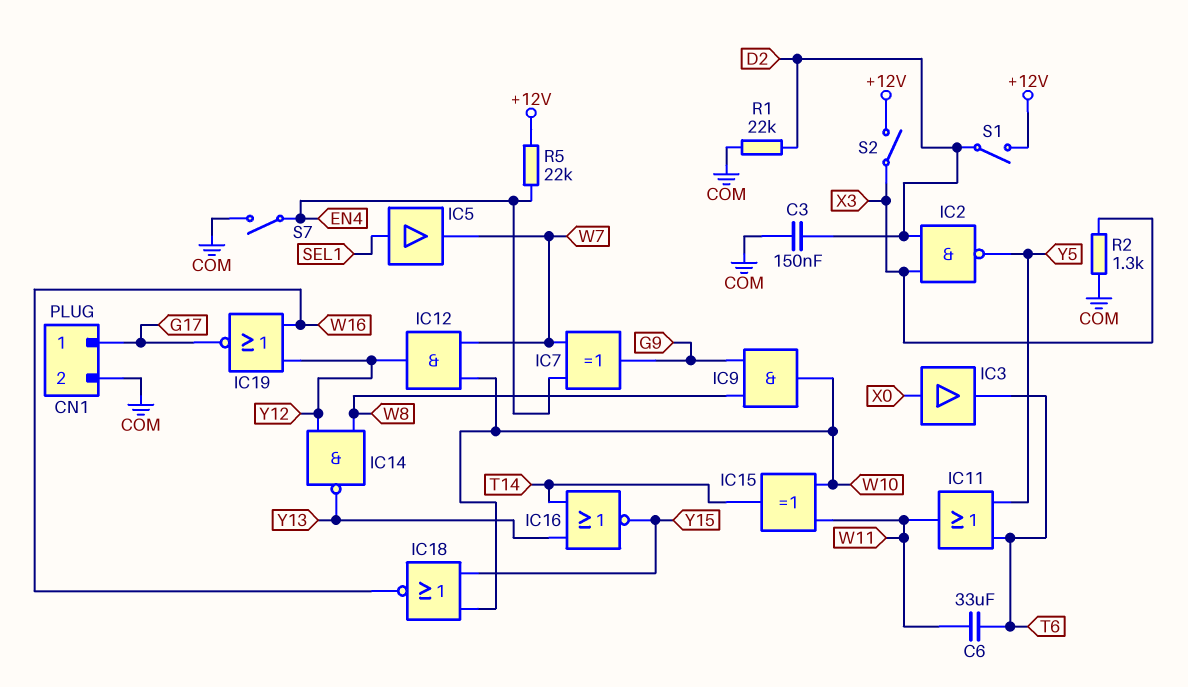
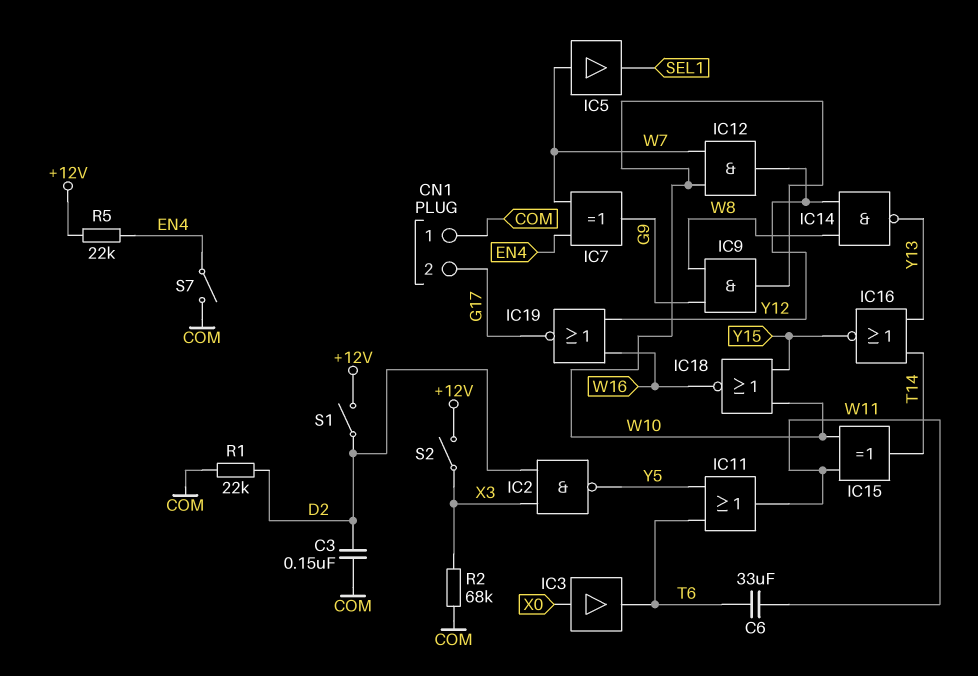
CN1 pin 1: G17 -> COM
CN1 pin 2: COM -> G17
IC5: buffer (in SEL1, out W7) -> buffer (in W7, out SEL1)
R2: 1.3k (COM, X3) -> 68k (COM, X3)

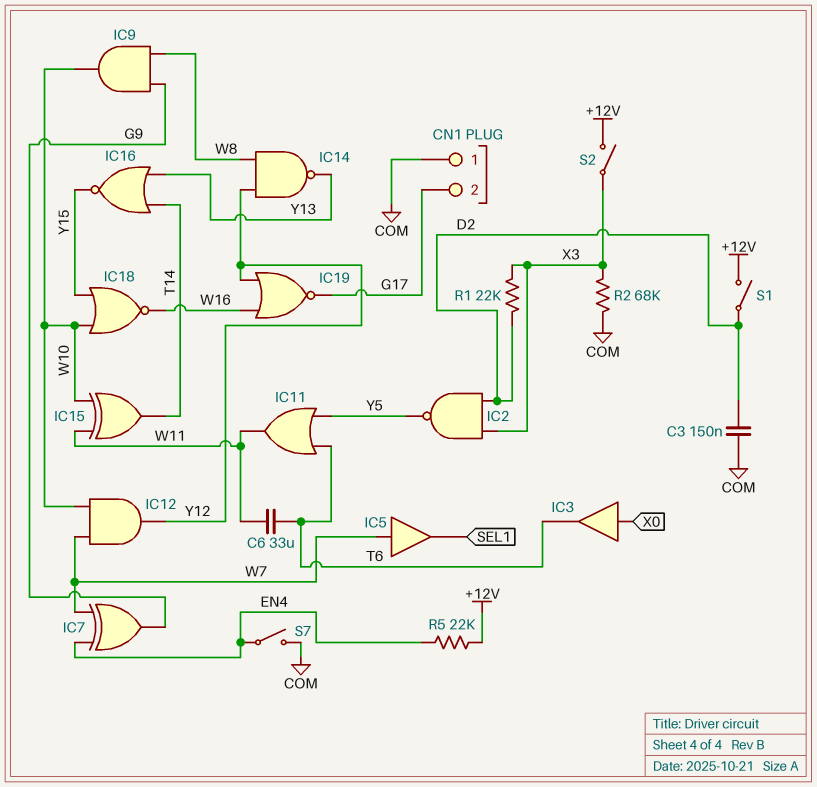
R1: 22k (COM, D2) -> 22k (D2, X3)

